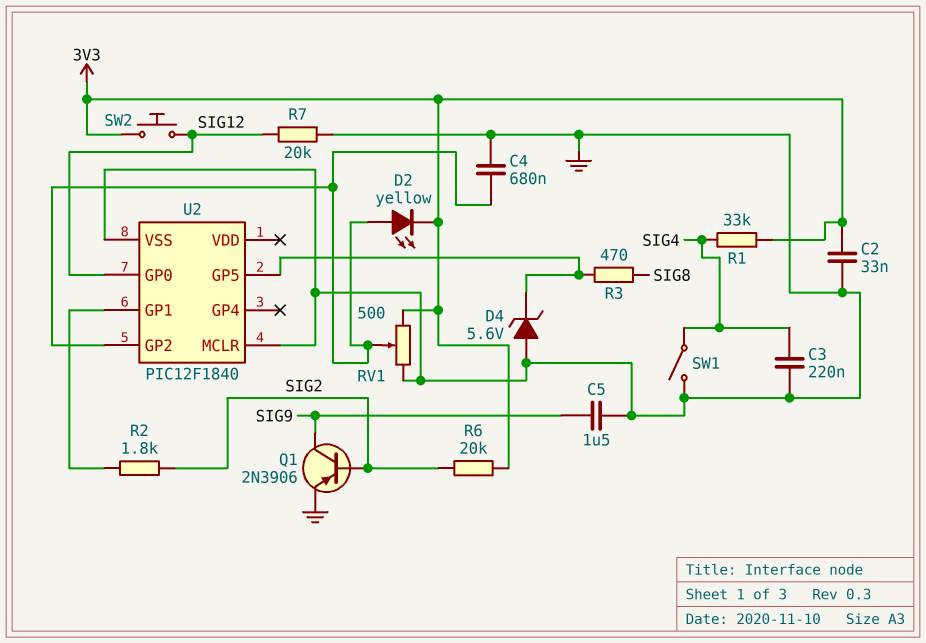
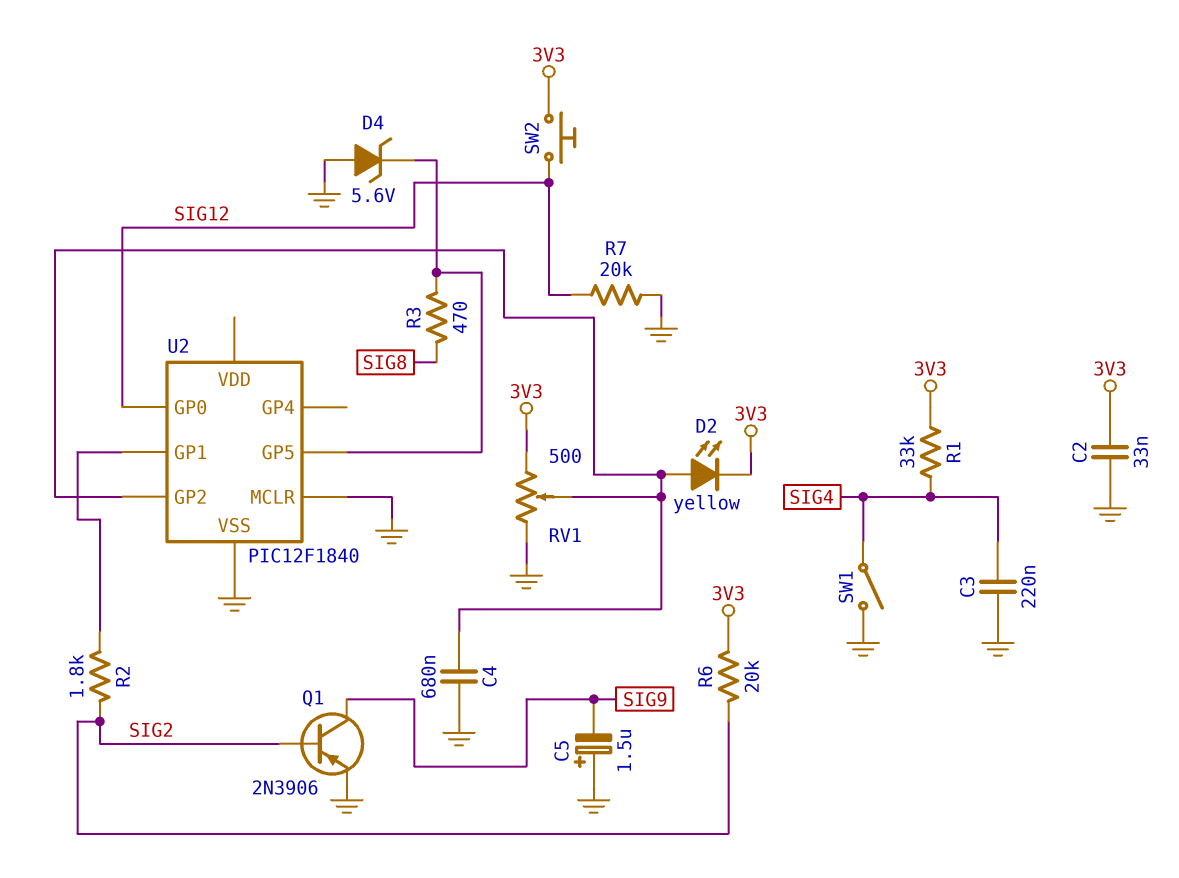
C5: 1.5uF (GND, SIG9) -> 1.5uF (plus GND, minus SIG9)

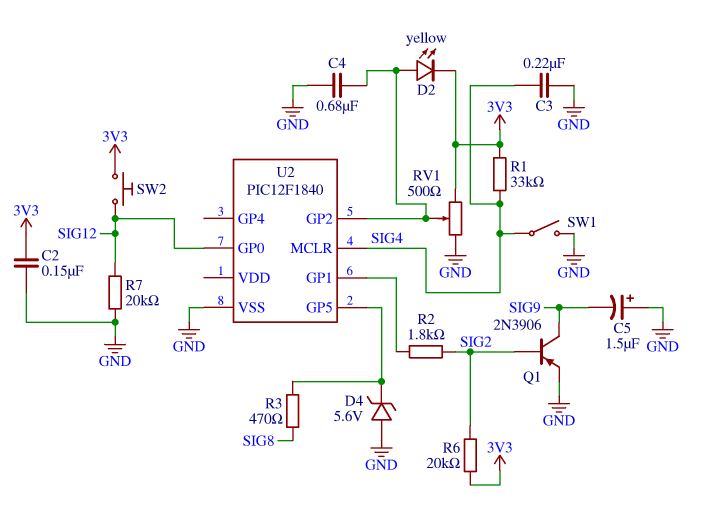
C2: 33nF (3V3, GND) -> 150nF (3V3, GND)
U2 pin MCLR: GND -> SIG4

